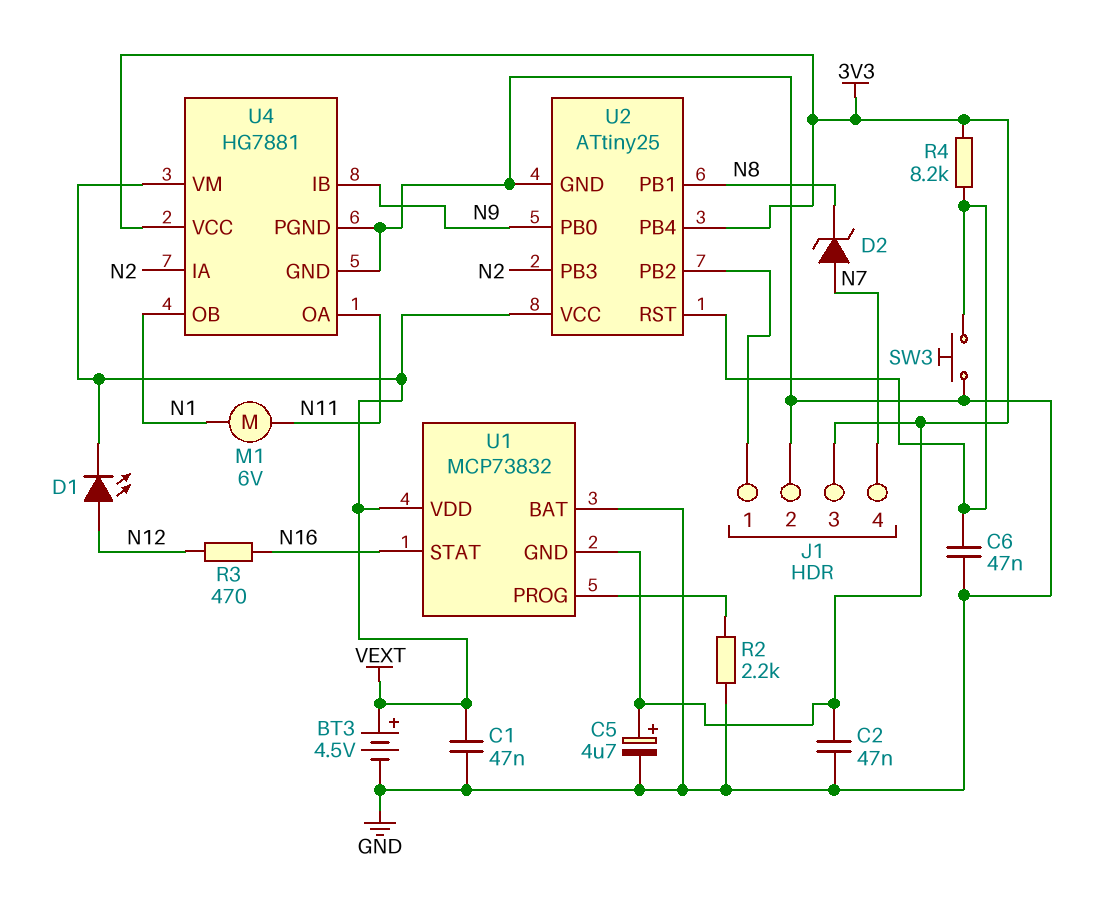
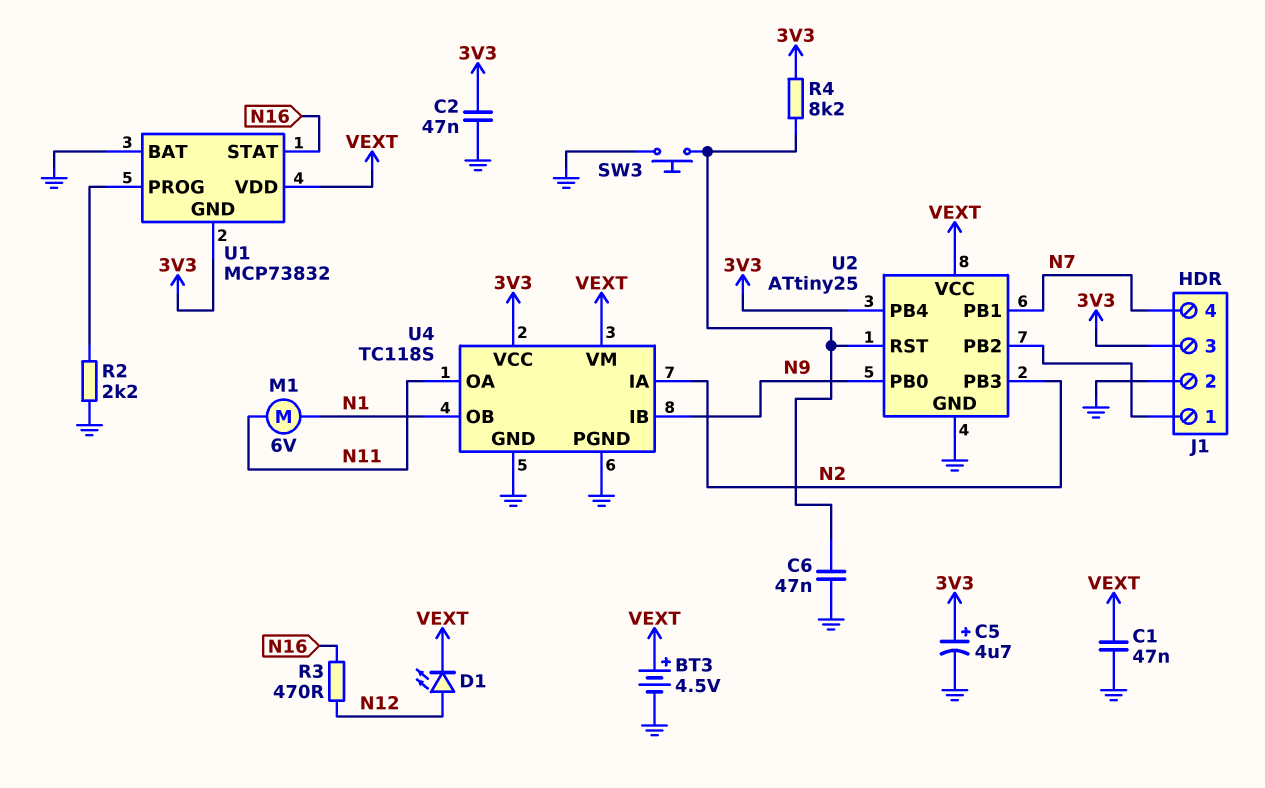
D2: zener (A N7, K N8) -> none
U2 pin PB1: N8 -> N7
U4: HG7881 -> TC118S

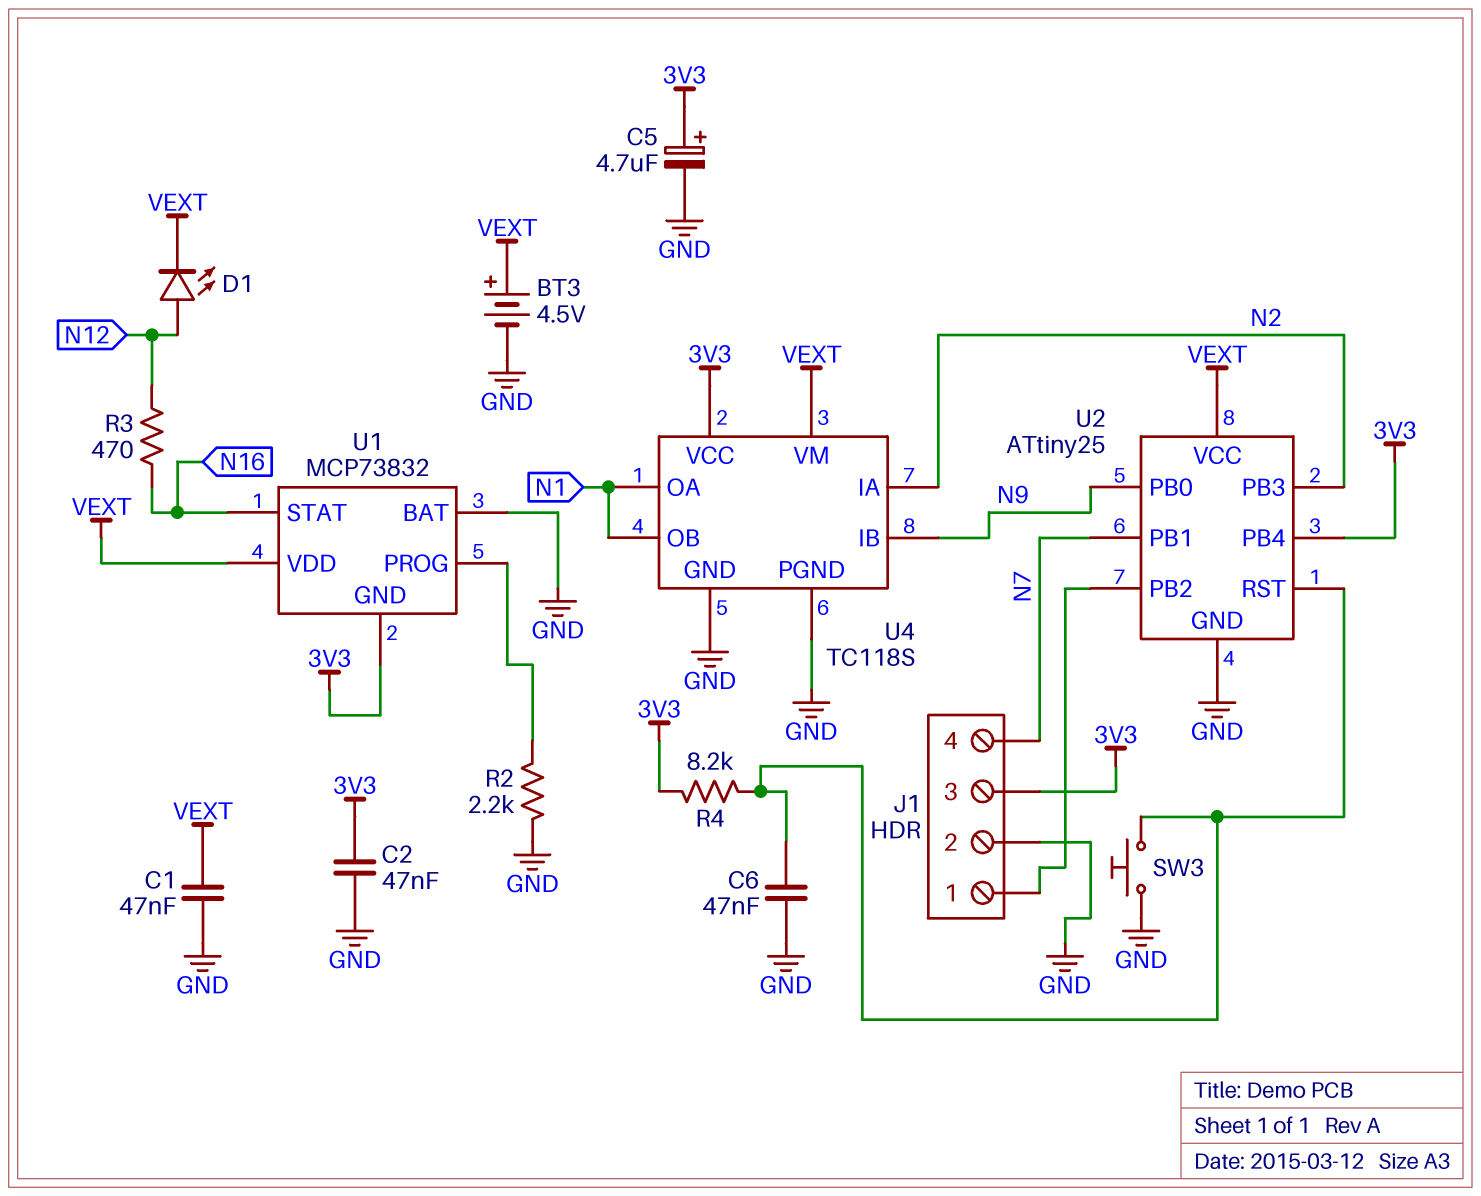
M1: motor 6V (N1, N11) -> none
U4 pin OA: N11 -> N1

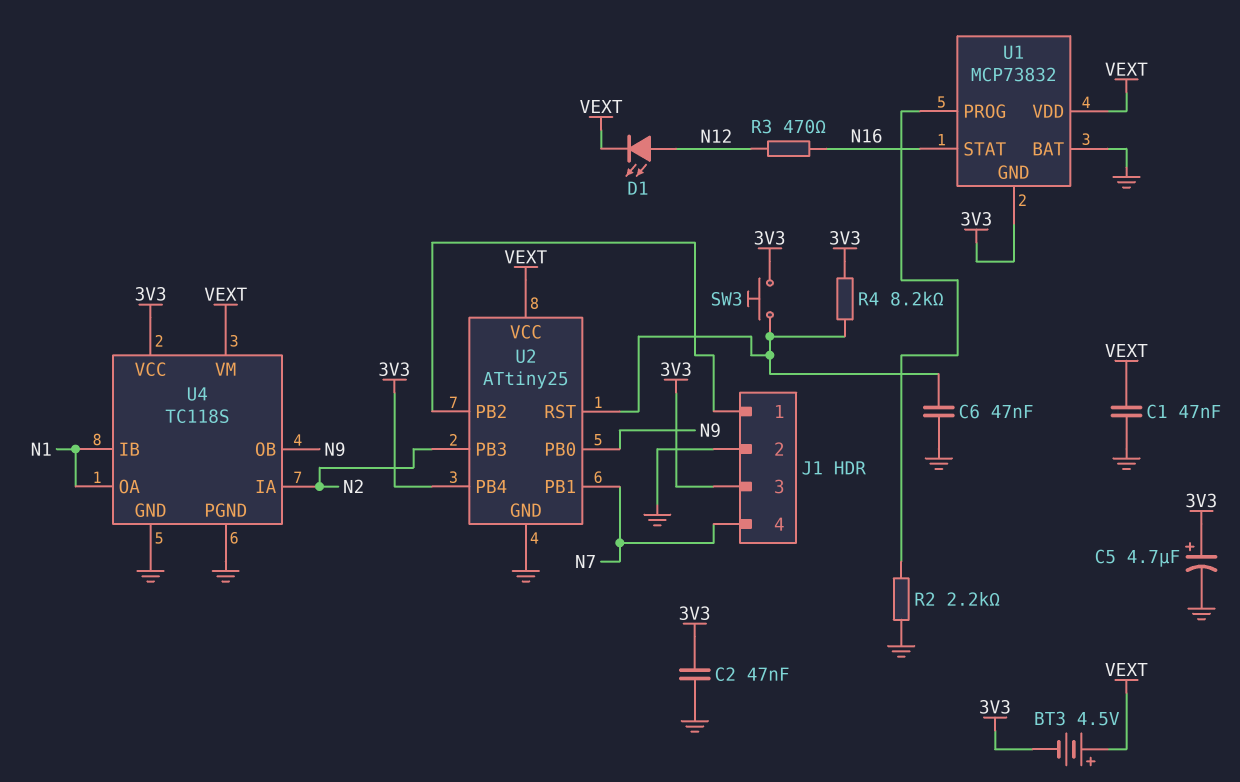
BT3: 4.5V (plus VEXT, minus GND) -> 4.5V (plus VEXT, minus 3V3)
SW3: button (GND, U2/RST) -> button (3V3, U2/RST)
U4 pin IB: N9 -> N1
U4 pin OB: N1 -> N9

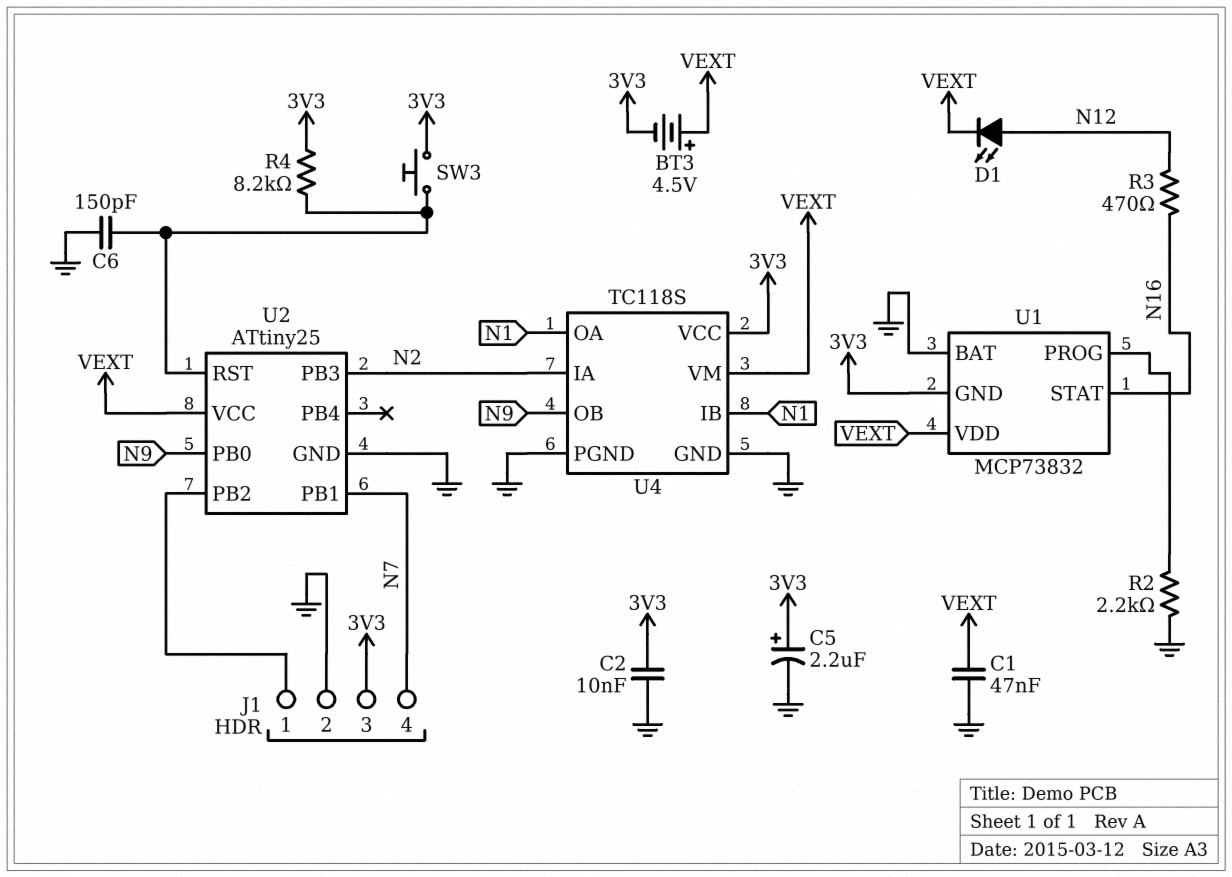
C2: 47nF (3V3, GND) -> 10nF (3V3, GND)
C5: 4.7uF (plus 3V3, minus GND) -> 2.2uF (plus 3V3, minus GND)
C6: 47nF (GND, U2/RST) -> 150pF (GND, U2/RST)
U2 pin PB4: 3V3 -> none

